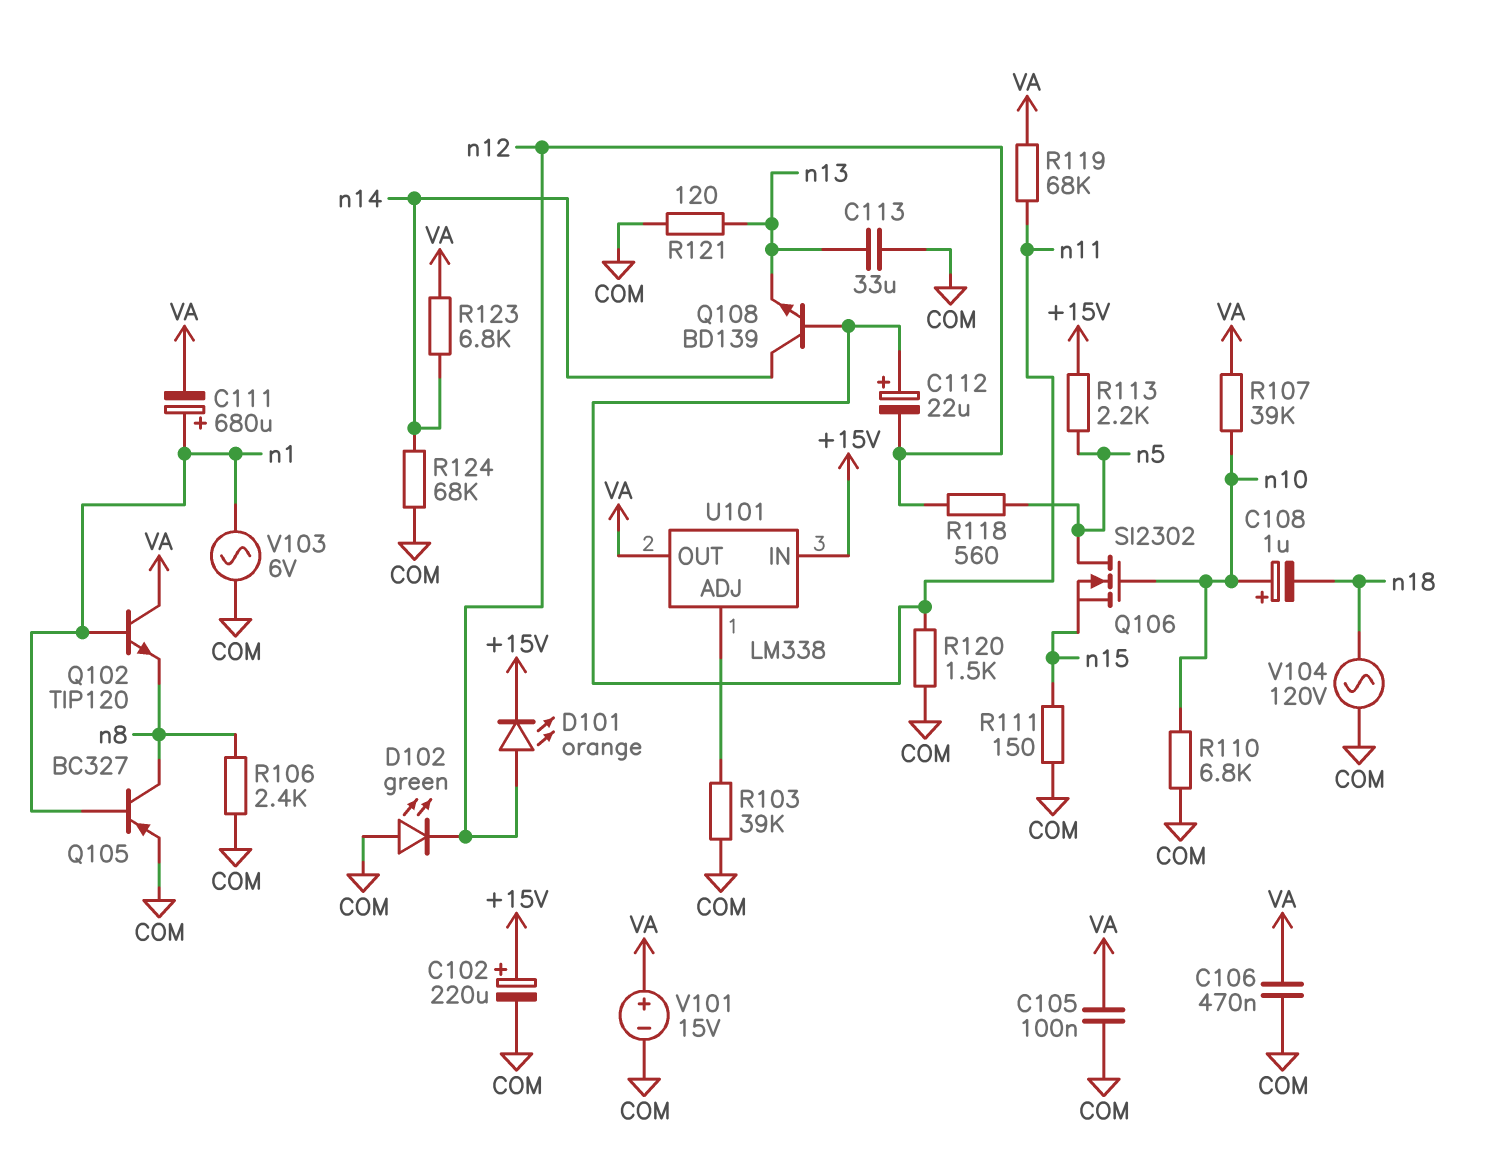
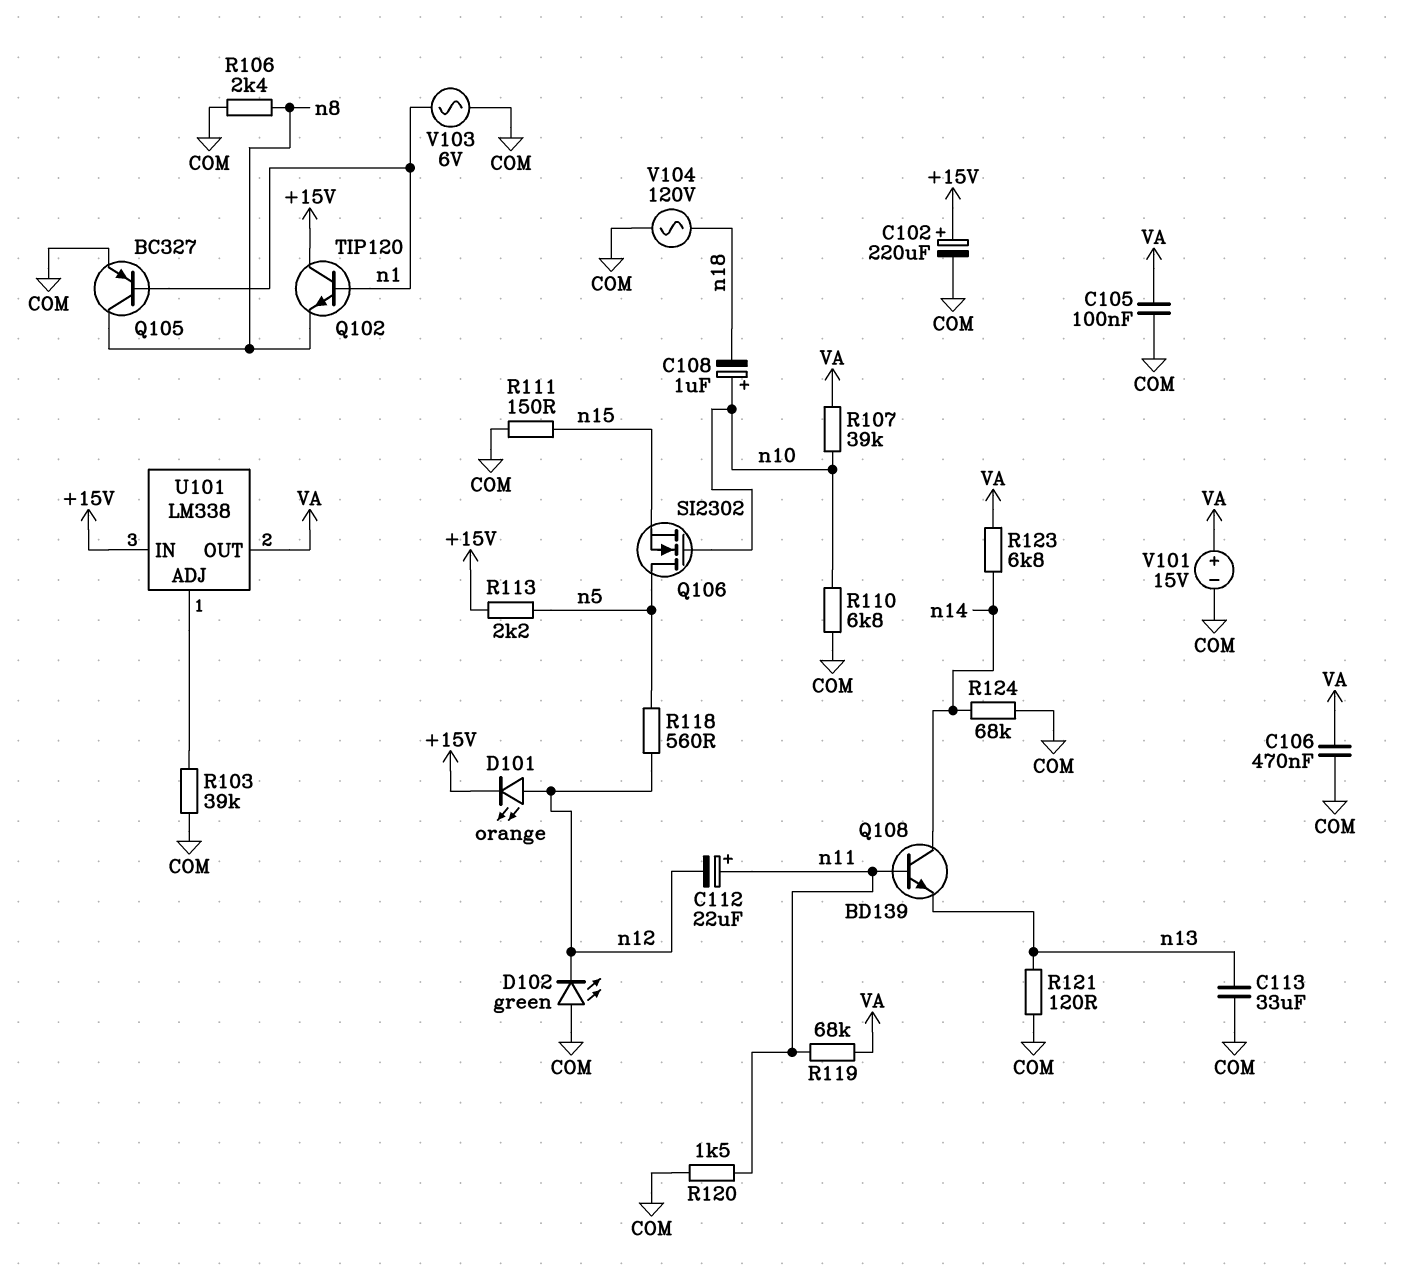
C111: 680uF (plus n1, minus VA) -> none
Q102: NPN TIP120 (B n1, C VA, E n8) -> NPN TIP120 (B n1, C +15V, E n8)

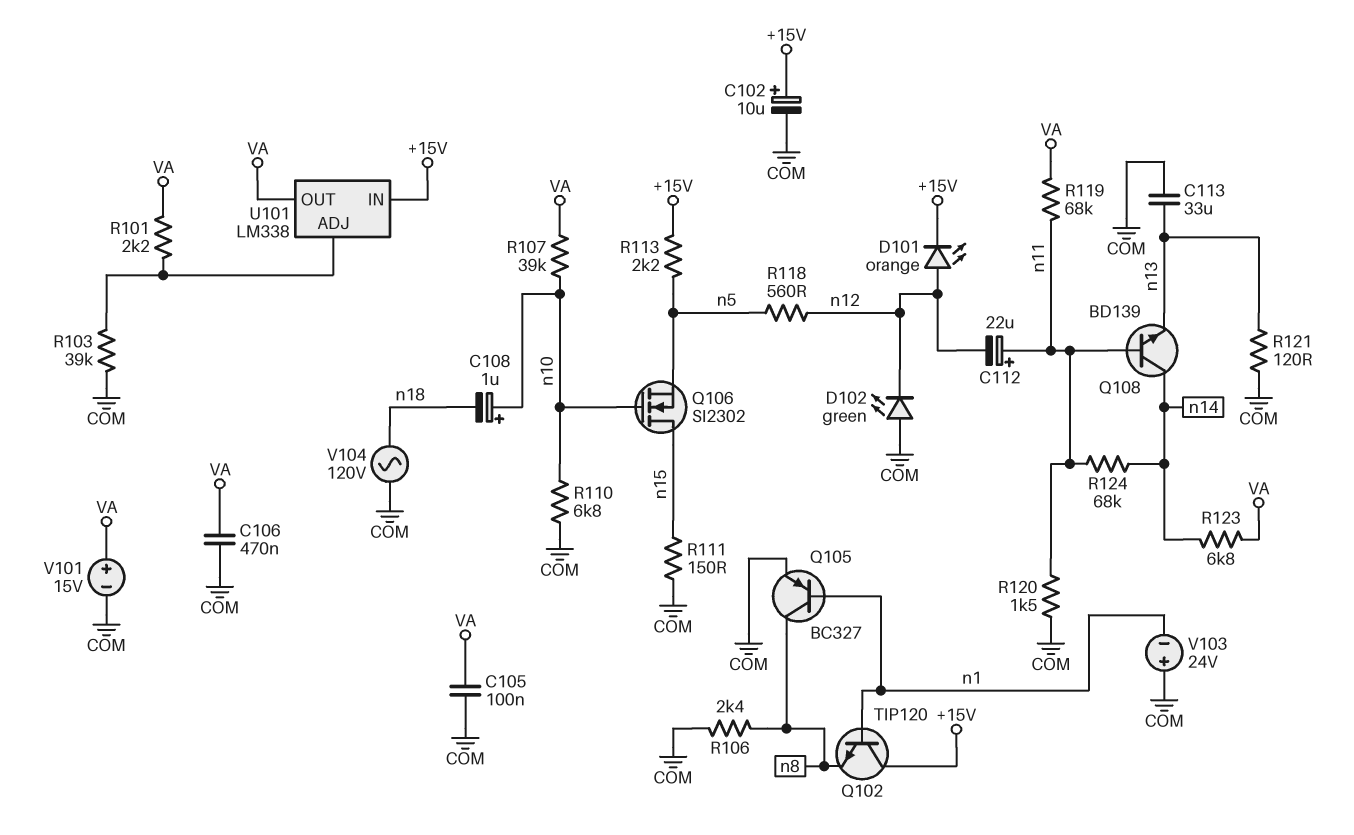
C102: 220uF (plus +15V, minus COM) -> 10uF (plus +15V, minus COM)
Q106: NMOS SI2302 (G n10, D n5, S n15) -> NMOS SI2302 (G n10, D n15, S n5)
R101: none -> 2.2k (U101/ADJ, VA)
R124: 68k (COM, n14) -> 68k (n11, n14)
V103: AC 6V (COM, n1) -> 24V (plus COM, minus n1)

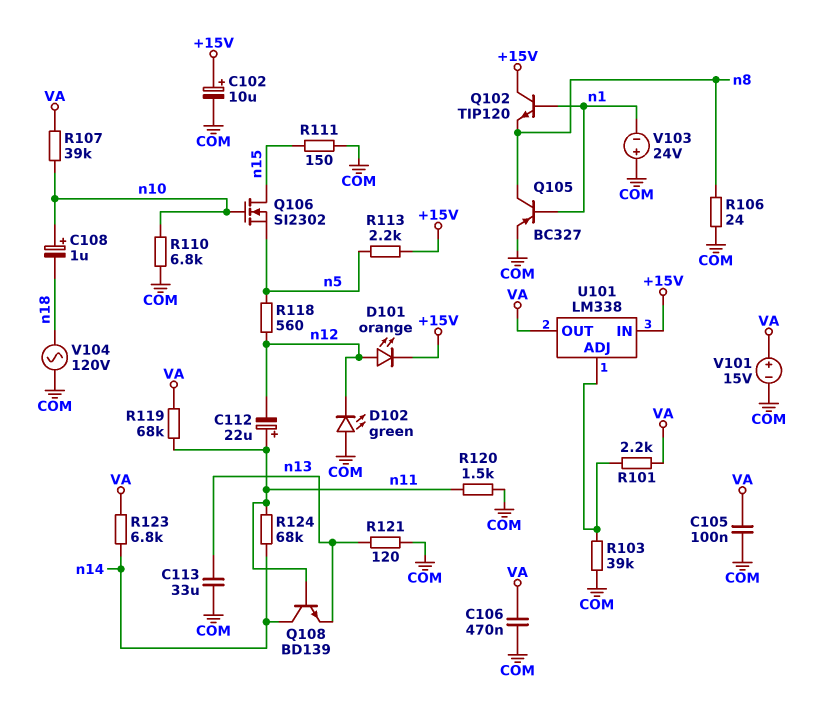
R106: 2.4k (COM, n8) -> 24 (COM, n8)

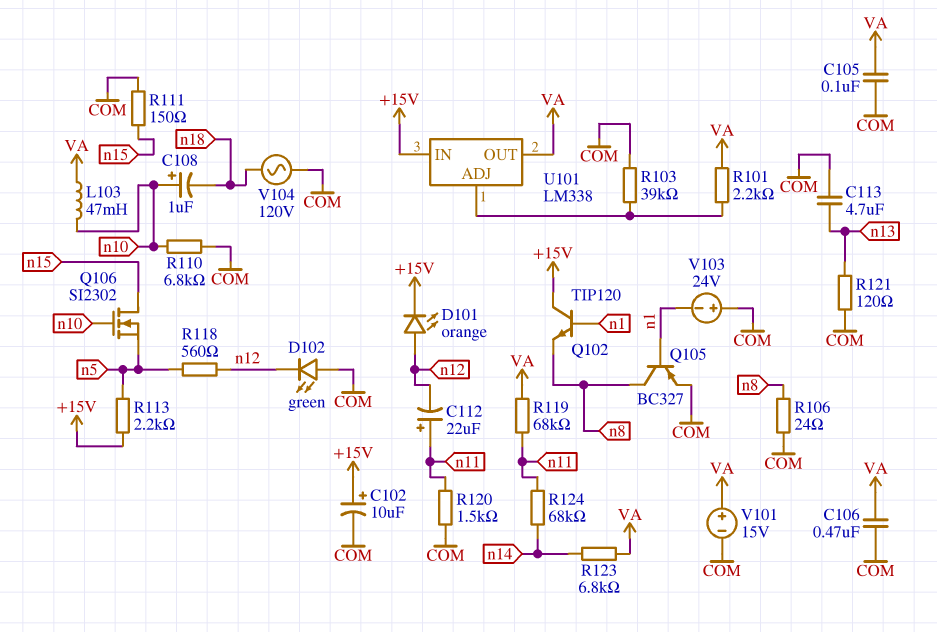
C113: 33uF (COM, n13) -> 4.7uF (COM, n13)
L103: none -> 47mH (VA, n10)
Q108: NPN BD139 (B n11, C n14, E n13) -> none
R107: 39k (VA, n10) -> none

